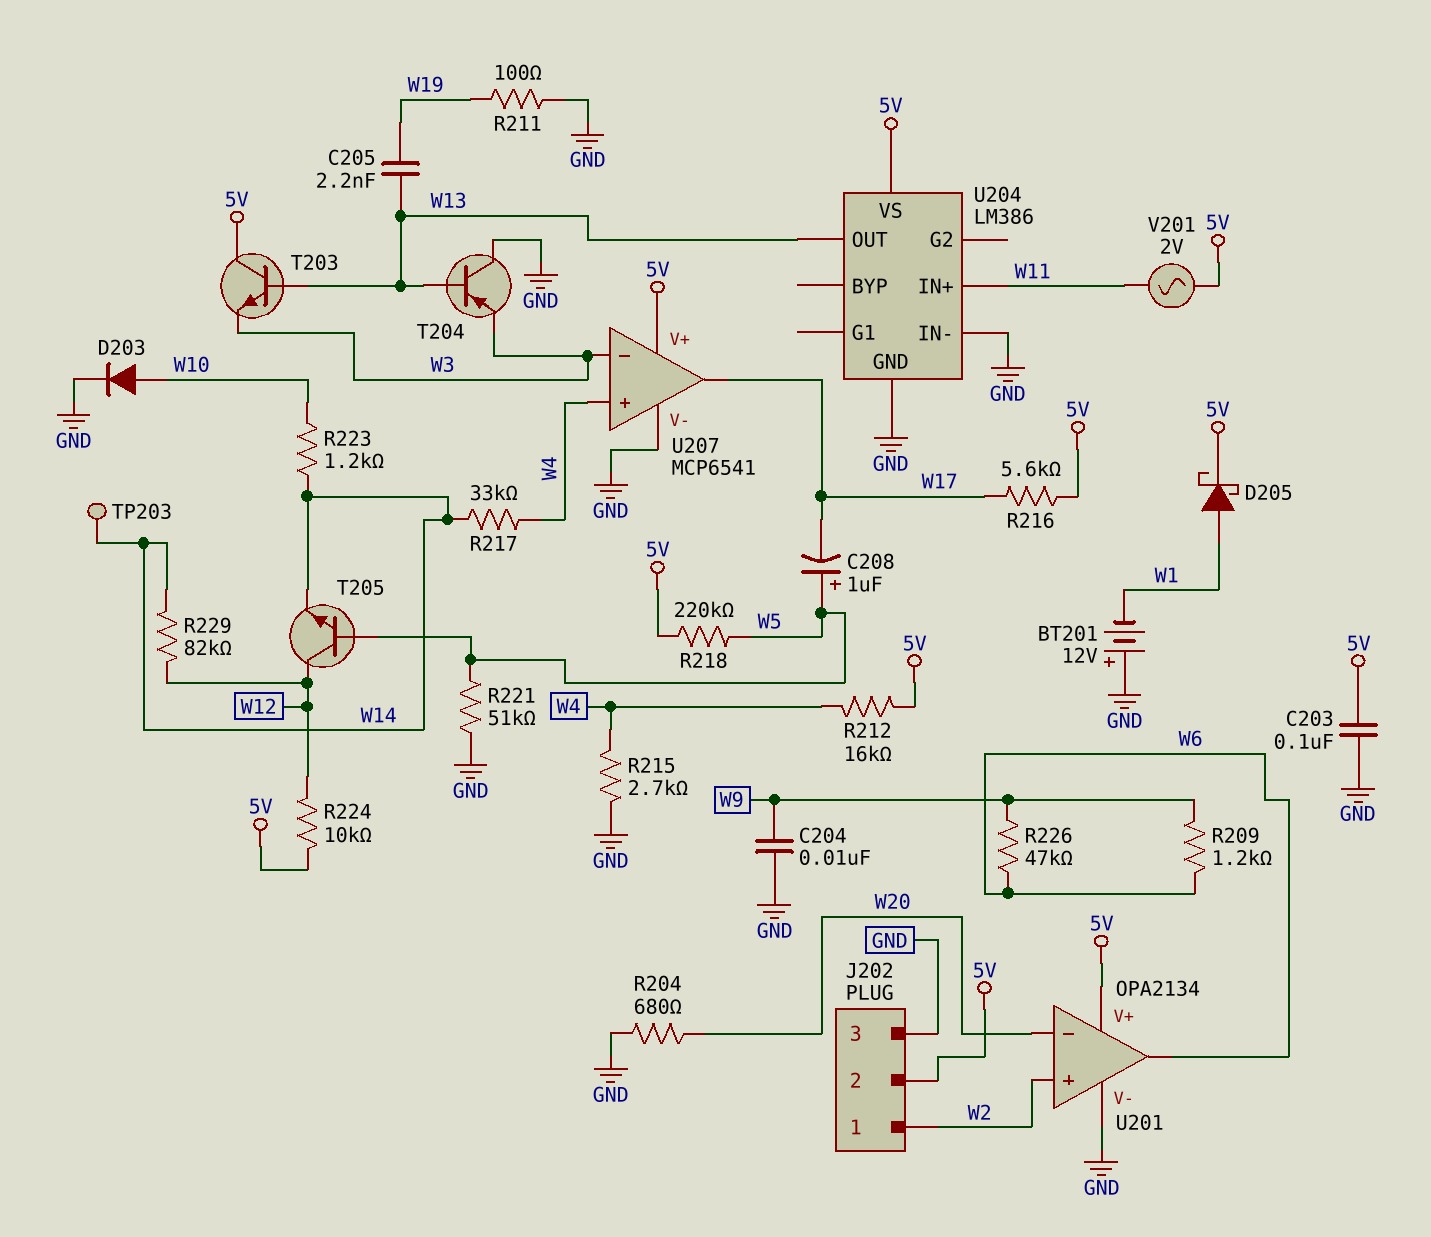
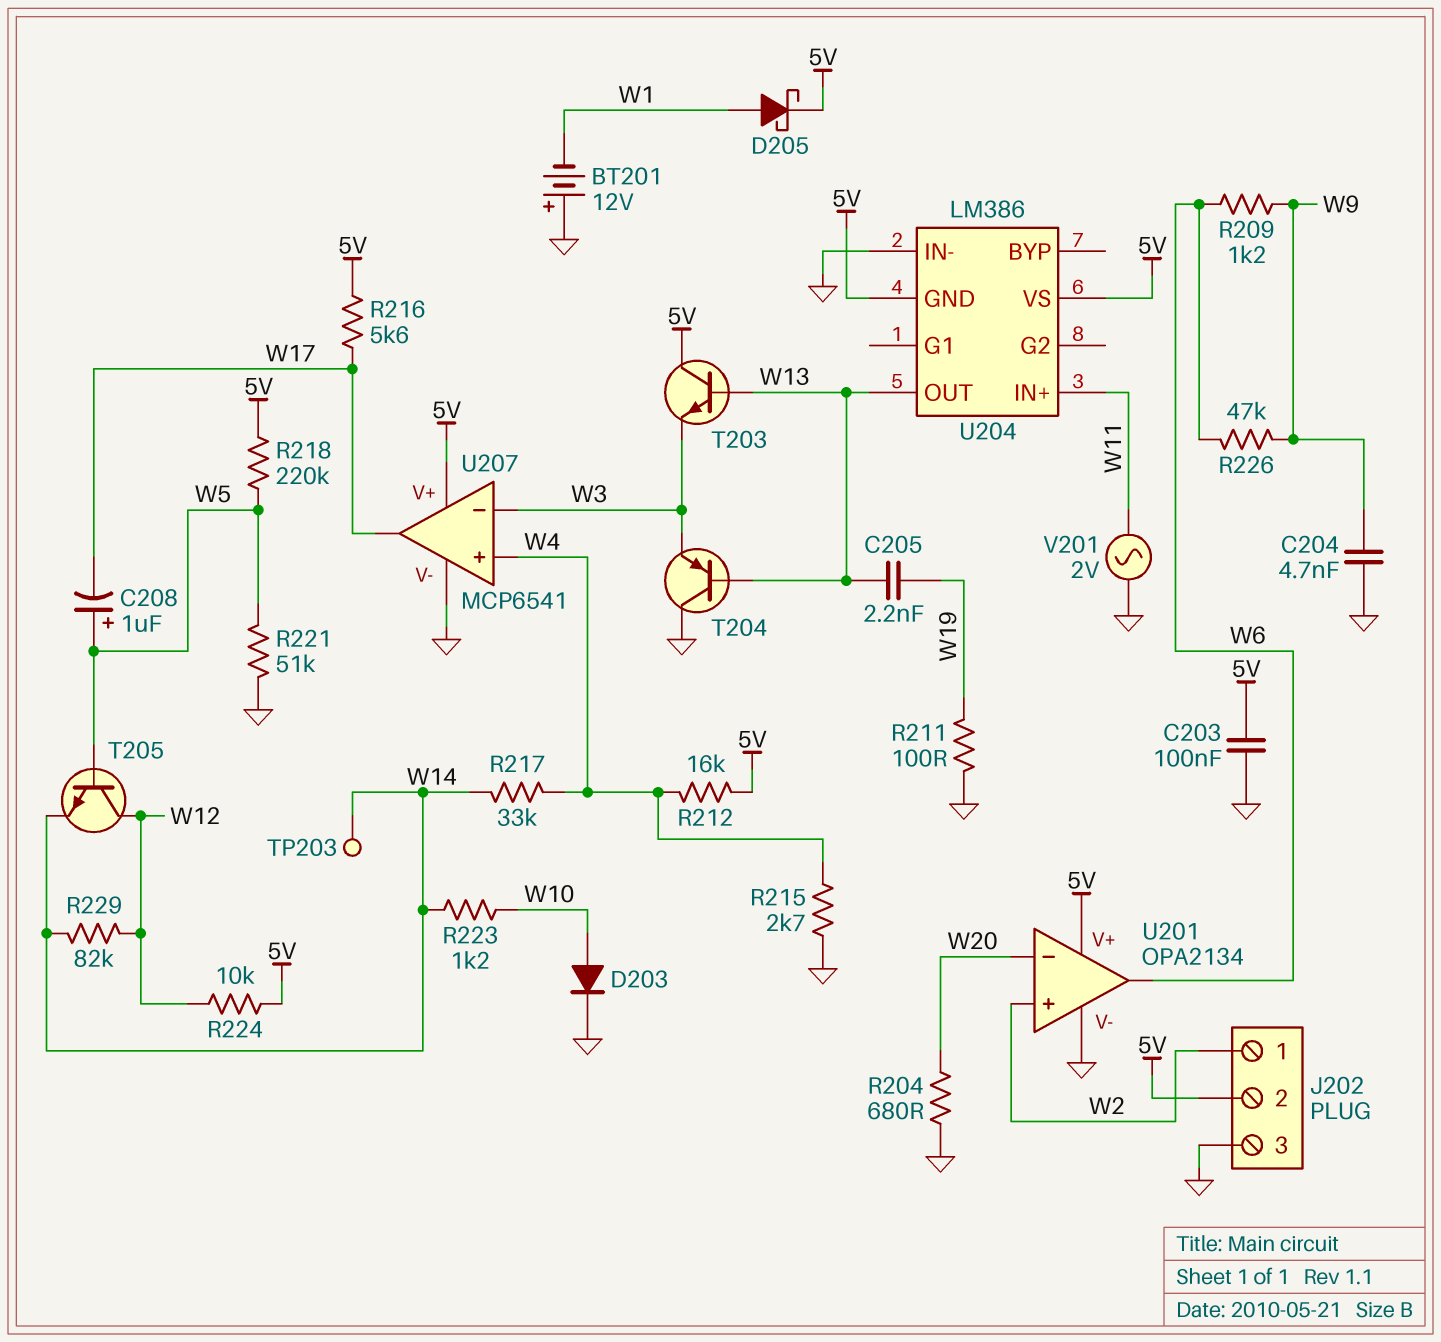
C204: 10nF (GND, W9) -> 4.7nF (GND, W9)
U204 pin GND: GND -> 5V
V201: AC 2V (5V, W11) -> AC 2V (GND, W11)

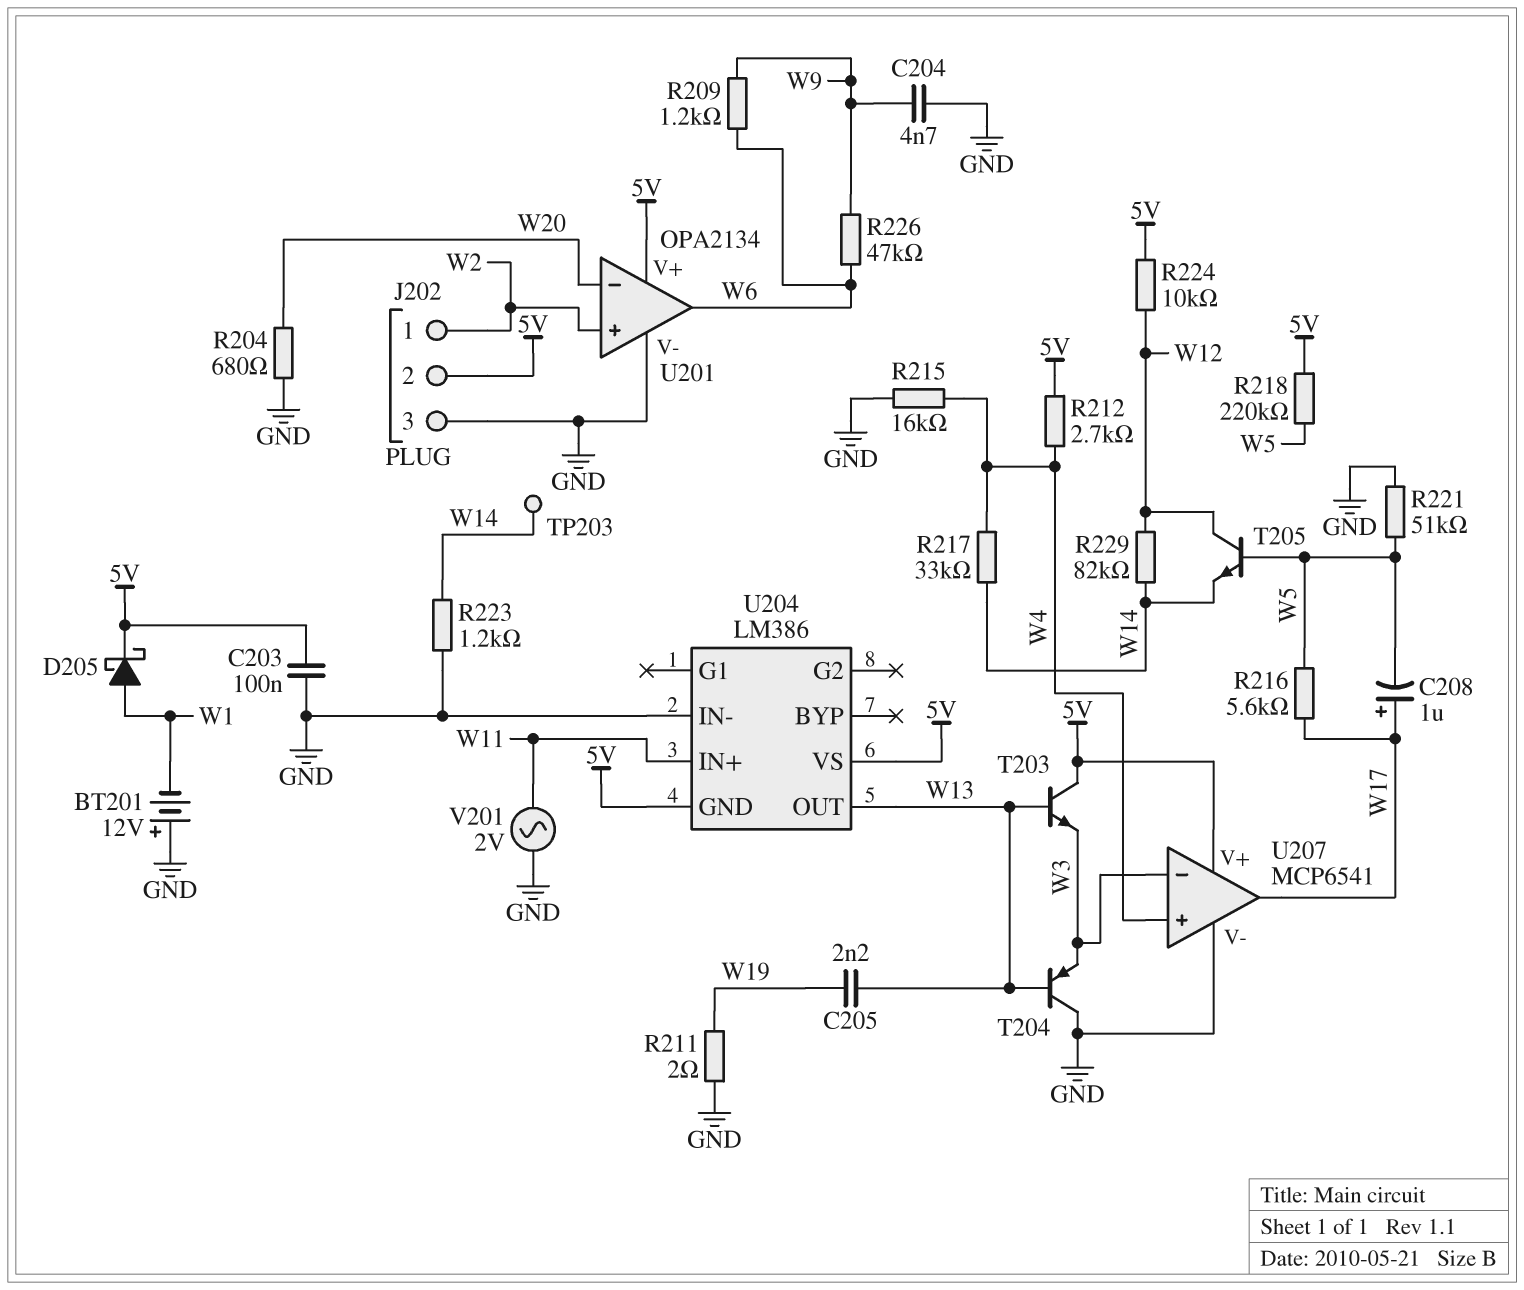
C208: 1uF (plus W5, minus W17) -> 1uF (plus W17, minus W5)
D203: diode (A W10, K GND) -> none
R211: 100 (GND, W19) -> 2 (GND, W19)
R212: 16k (5V, W4) -> 2.7k (5V, W4)
R215: 2.7k (GND, W4) -> 16k (GND, W4)
R216: 5.6k (5V, W17) -> 5.6k (W5, W17)
R223: 1.2k (W10, W14) -> 1.2k (GND, W14)

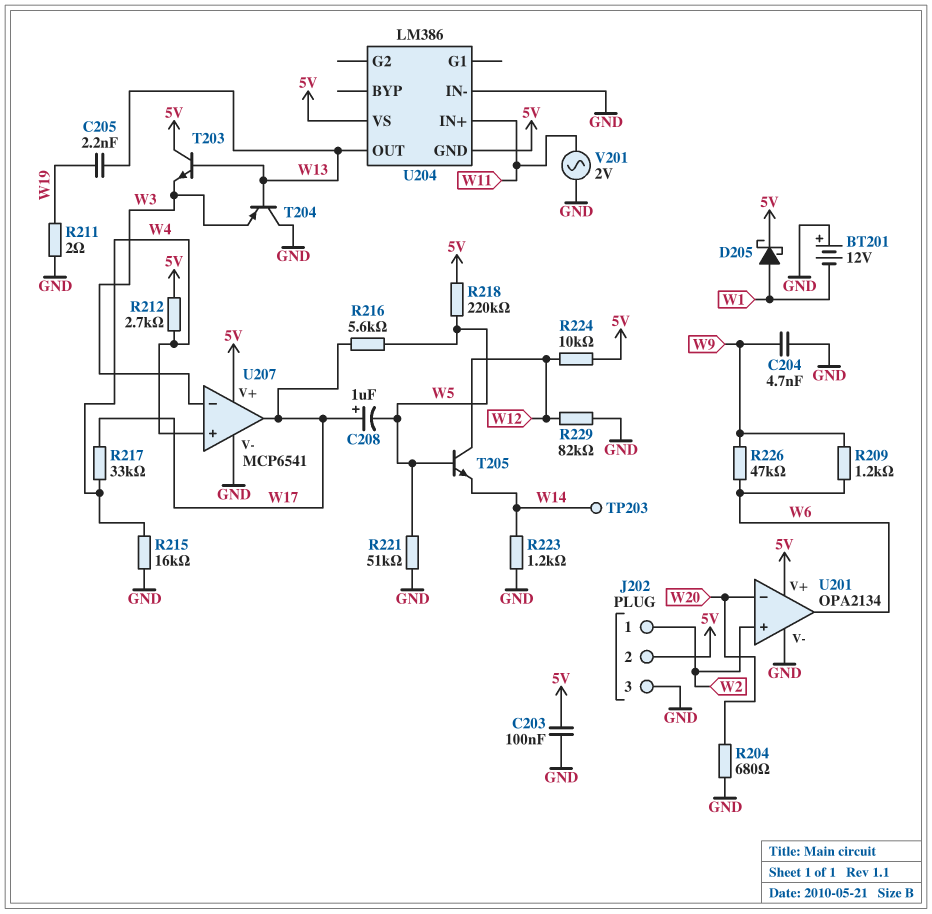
R217: 33k (W4, W14) -> 33k (W4, W17)
R229: 82k (W12, W14) -> 82k (GND, W12)

